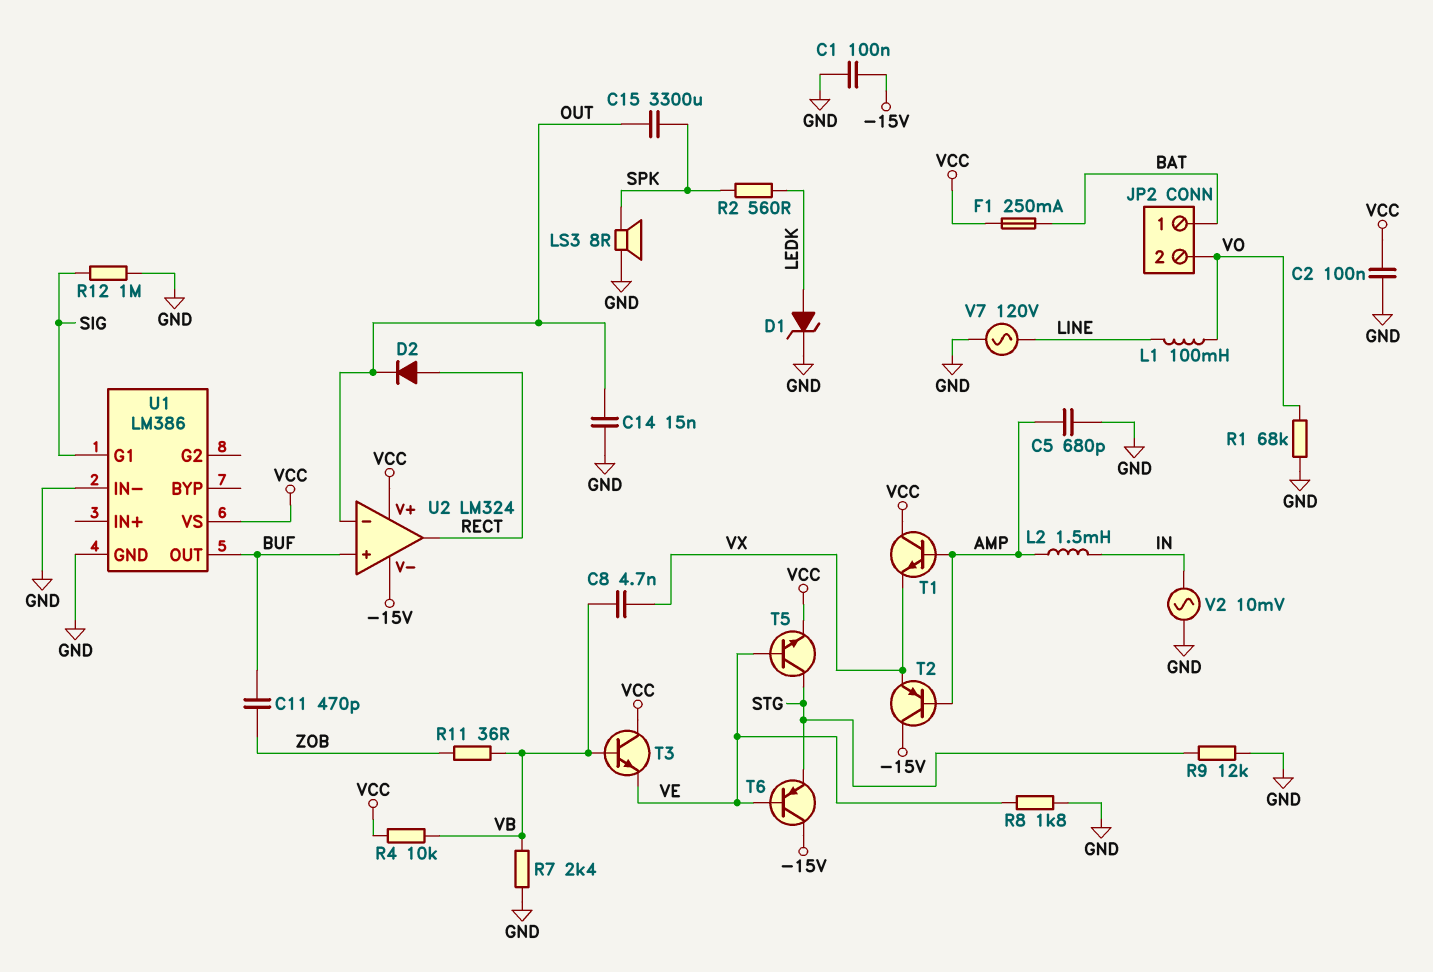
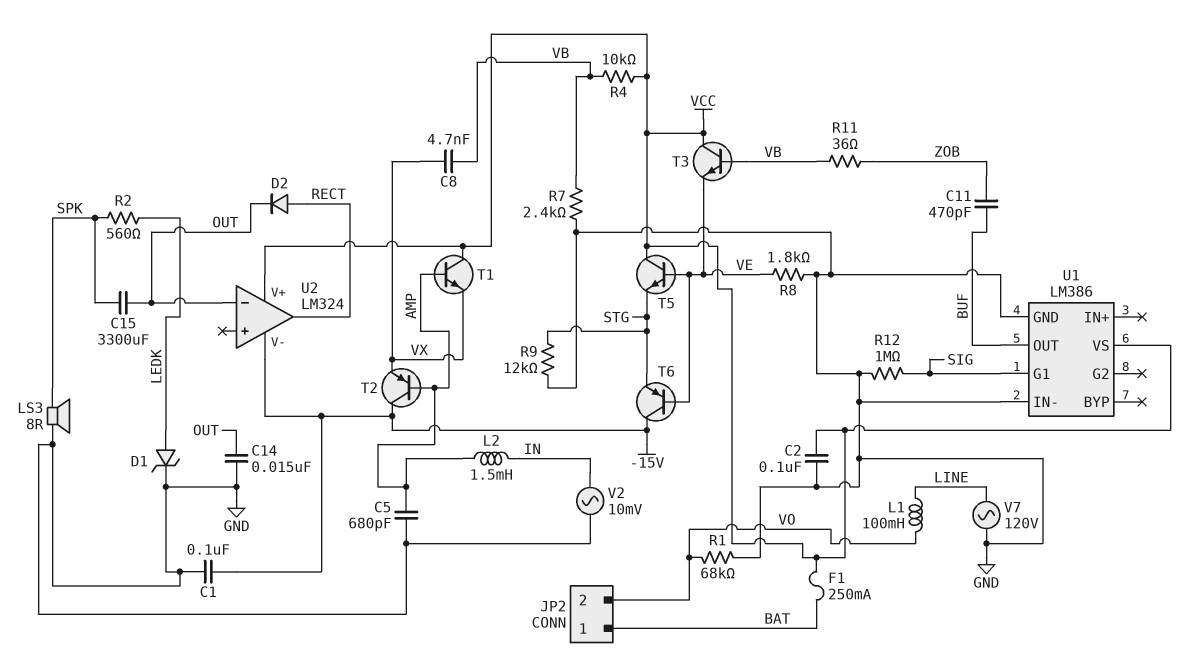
T5: NPN (B VE, C STG, E VCC) -> NPN (B VE, C VCC, E STG)
U2 pin in+: BUF -> none

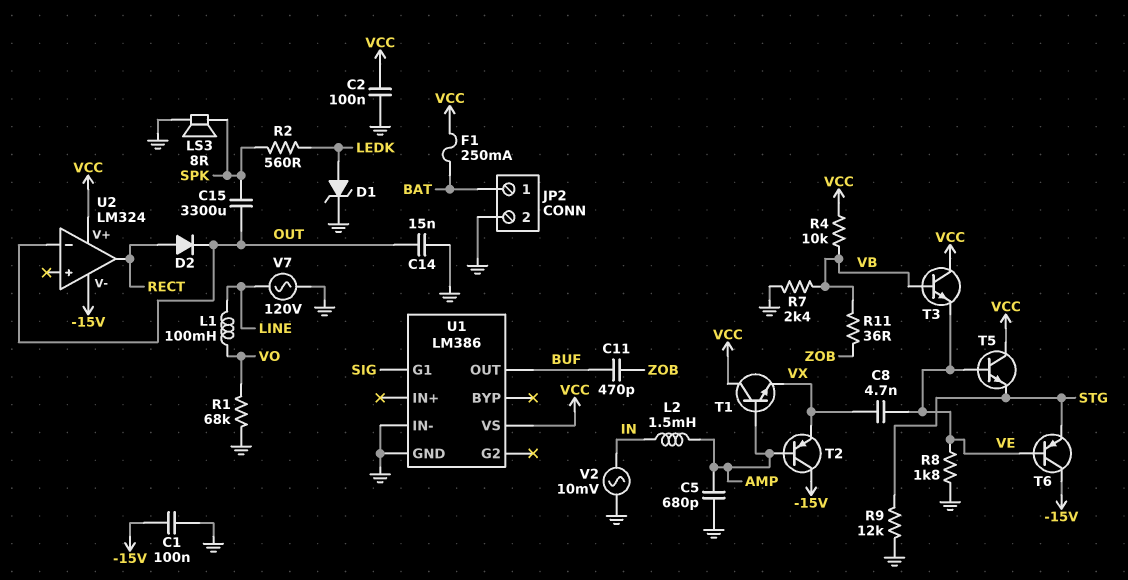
C8: 4.7nF (VB, VX) -> 4.7nF (VE, VX)
JP2 pin 2: VO -> GND
R12: 1M (GND, SIG) -> none

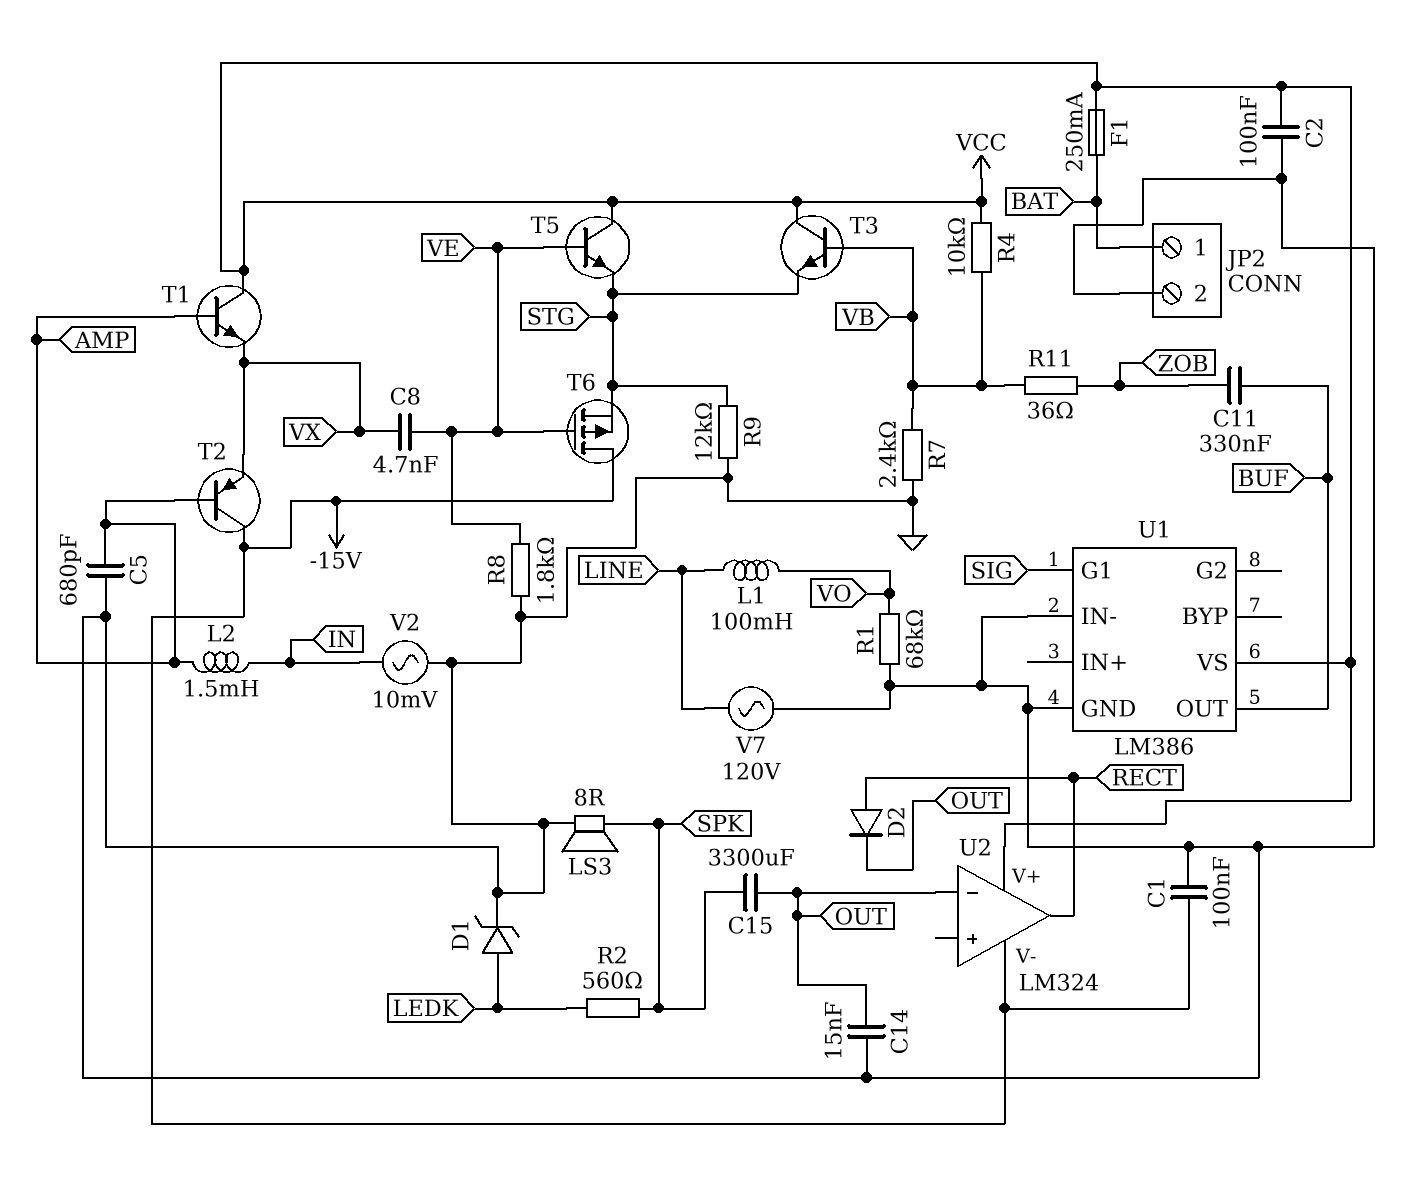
C11: 470pF (BUF, ZOB) -> 330nF (BUF, ZOB)
T3: NPN (B VB, C VCC, E VE) -> NPN (B VB, C VCC, E STG)
T6: PNP (B VE, C -15V, E STG) -> PMOS (G VE, D -15V, S STG)

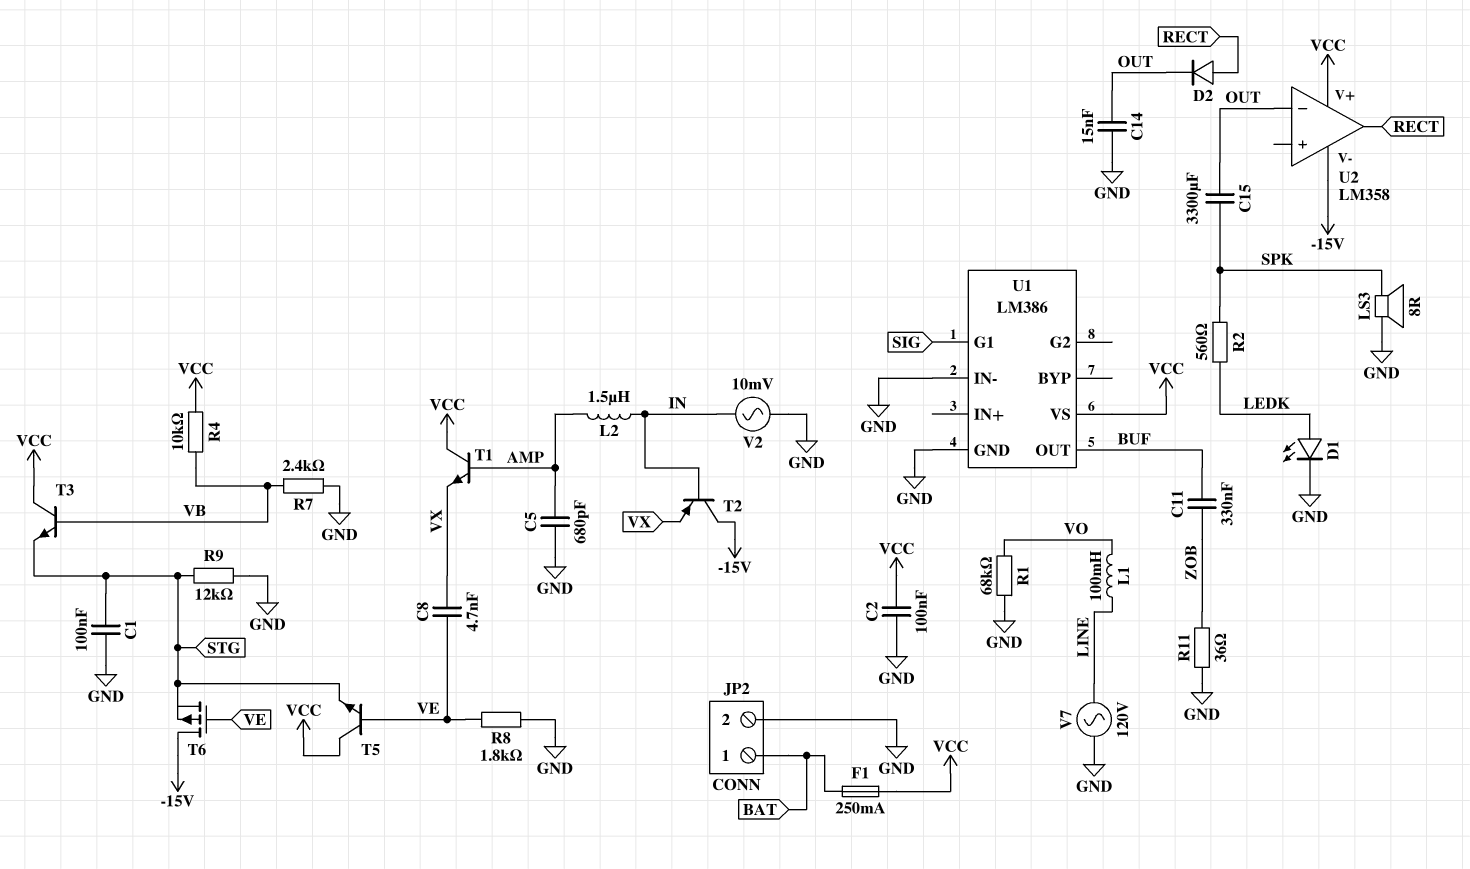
C1: 100nF (-15V, GND) -> 100nF (GND, STG)
D1: zener (A LEDK, K GND) -> LED (A LEDK, K GND)
L2: 1.5mH (AMP, IN) -> 1.5uH (AMP, IN)
R11: 36 (VB, ZOB) -> 36 (GND, ZOB)
T2: PNP (B AMP, C -15V, E VX) -> PNP (B IN, C -15V, E VX)
U2: LM324 -> LM358

